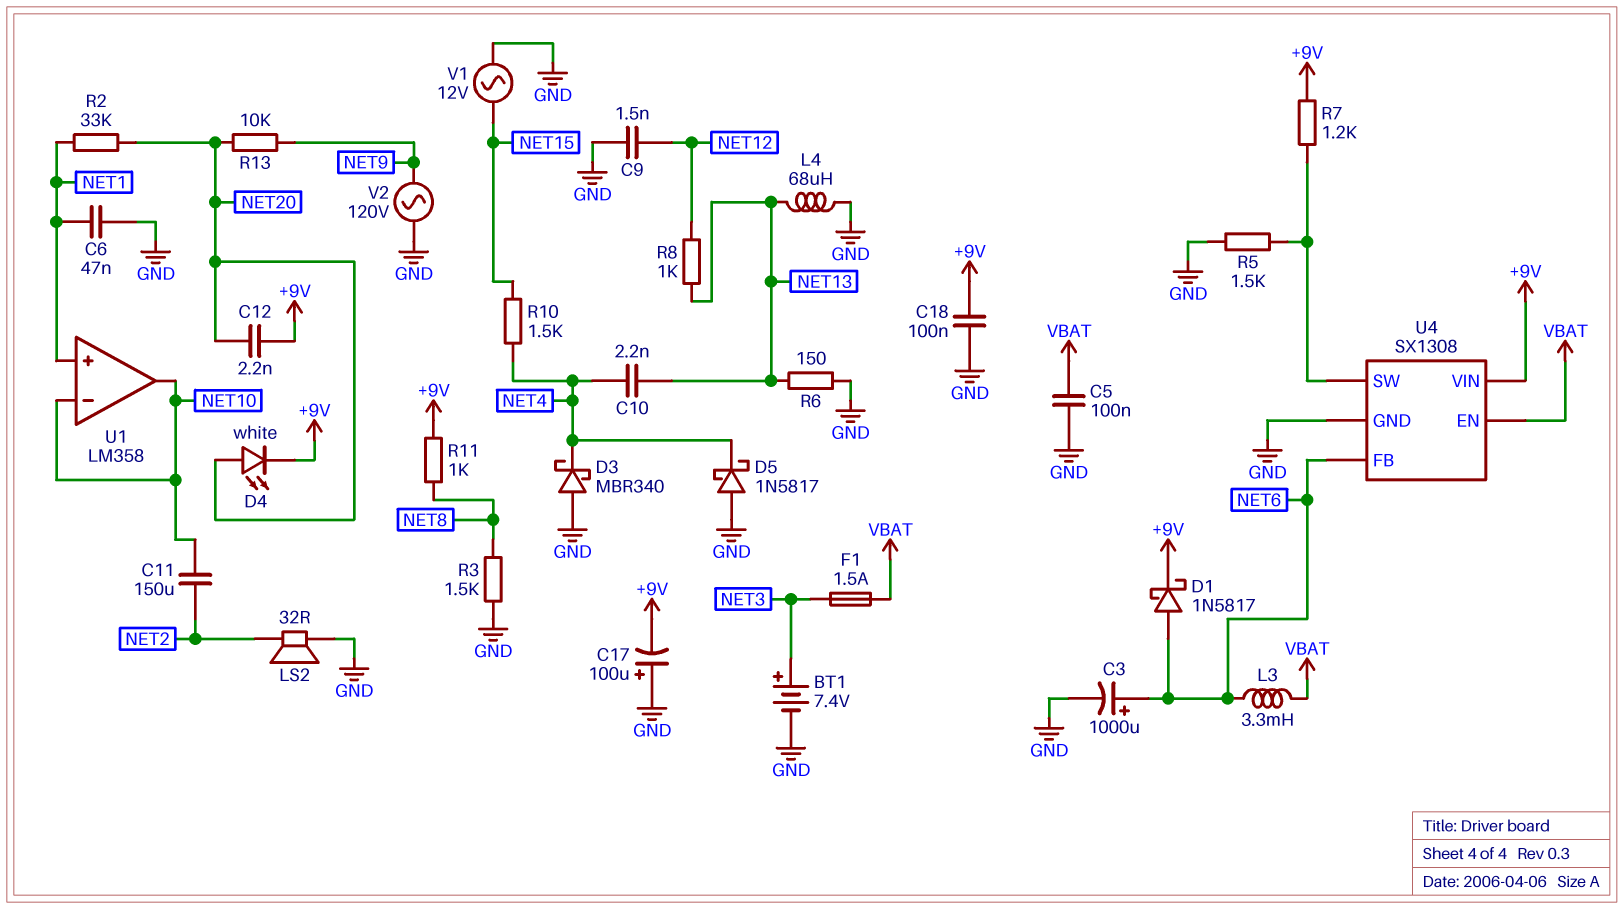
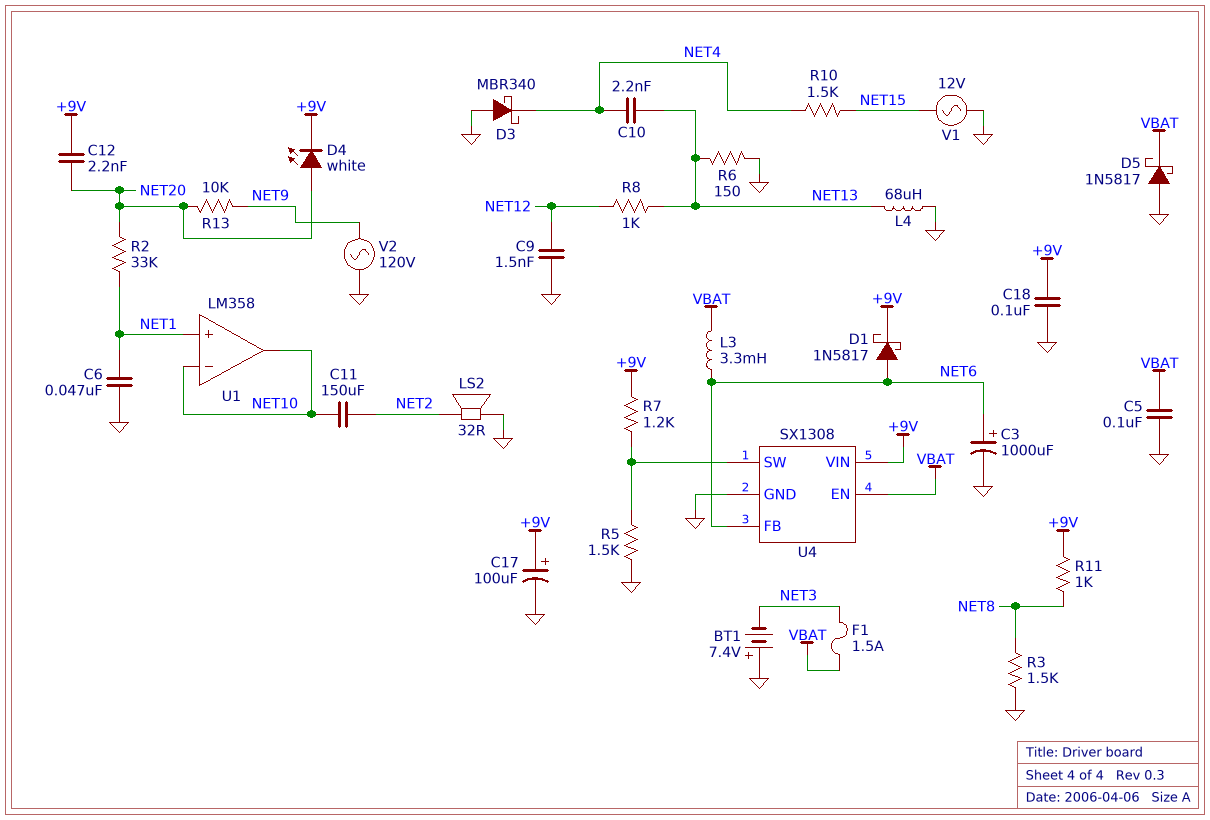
BT1: 7.4V (plus NET3, minus GND) -> 7.4V (plus GND, minus NET3)
C17: 100uF (plus GND, minus +9V) -> 100uF (plus +9V, minus GND)
D5: schottky 1N5817 (A GND, K NET4) -> schottky 1N5817 (A GND, K VBAT)

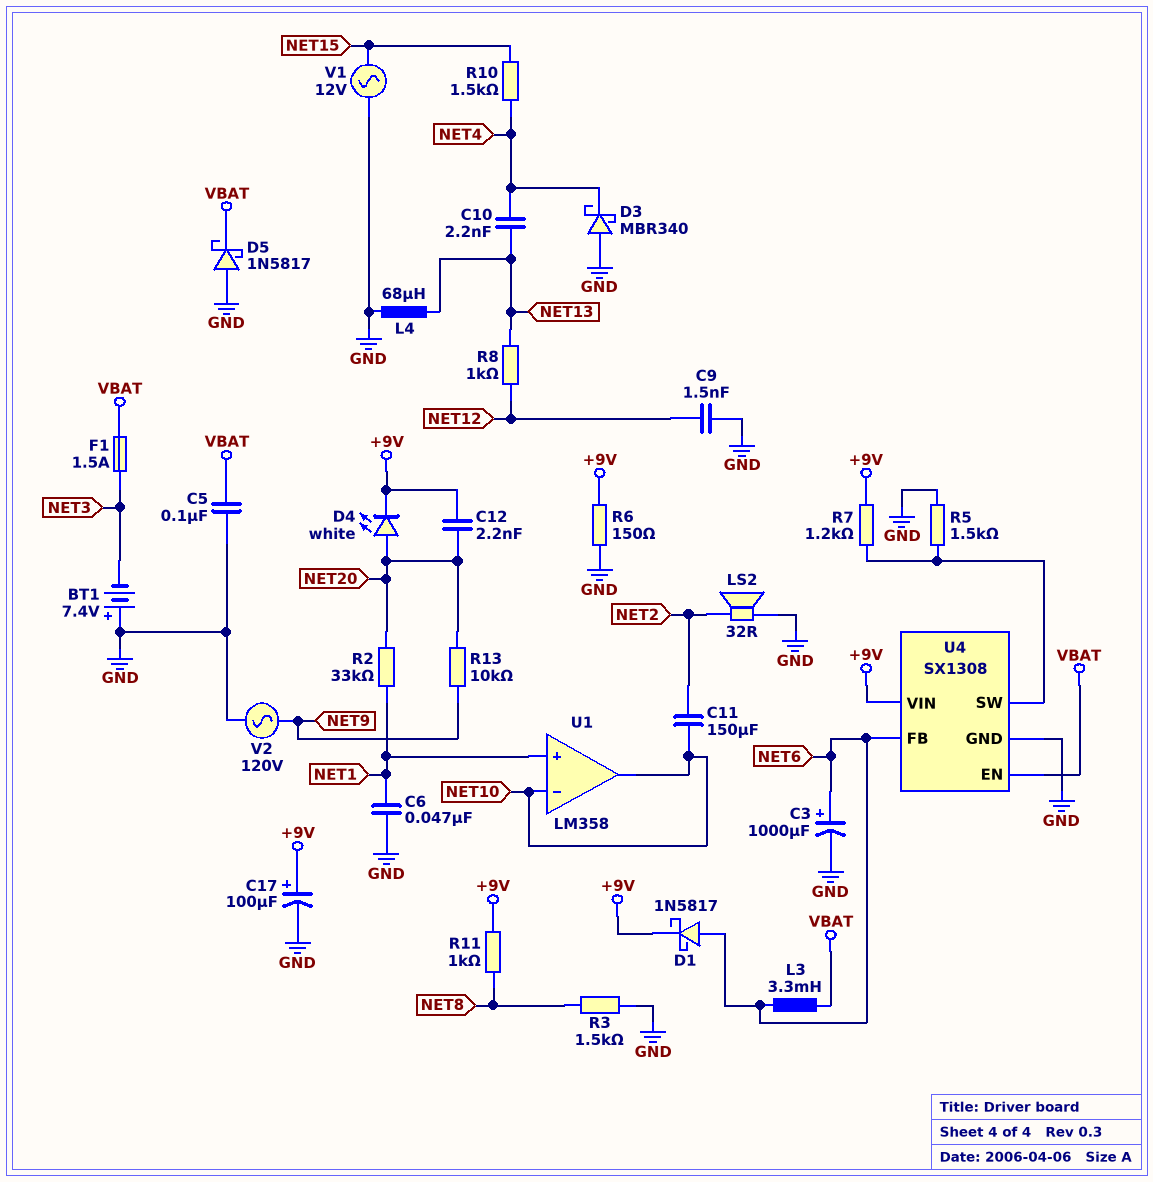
C18: 100nF (+9V, GND) -> none
R6: 150 (GND, NET13) -> 150 (+9V, GND)

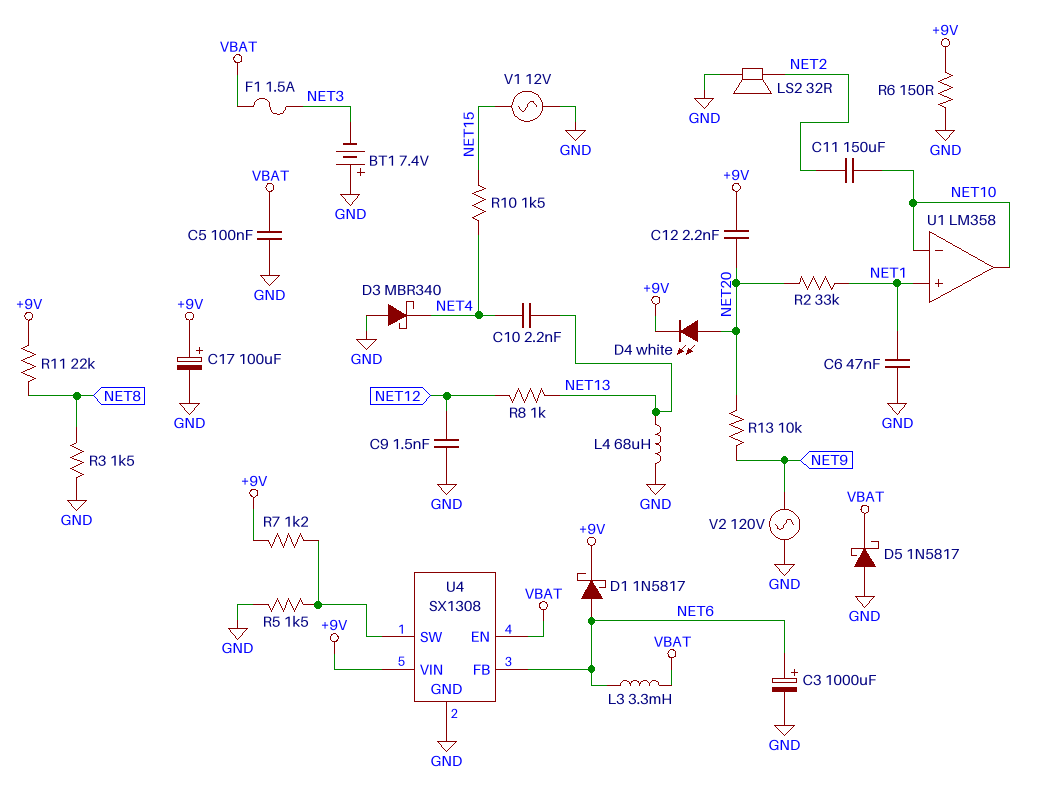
R11: 1k (+9V, NET8) -> 22k (+9V, NET8)

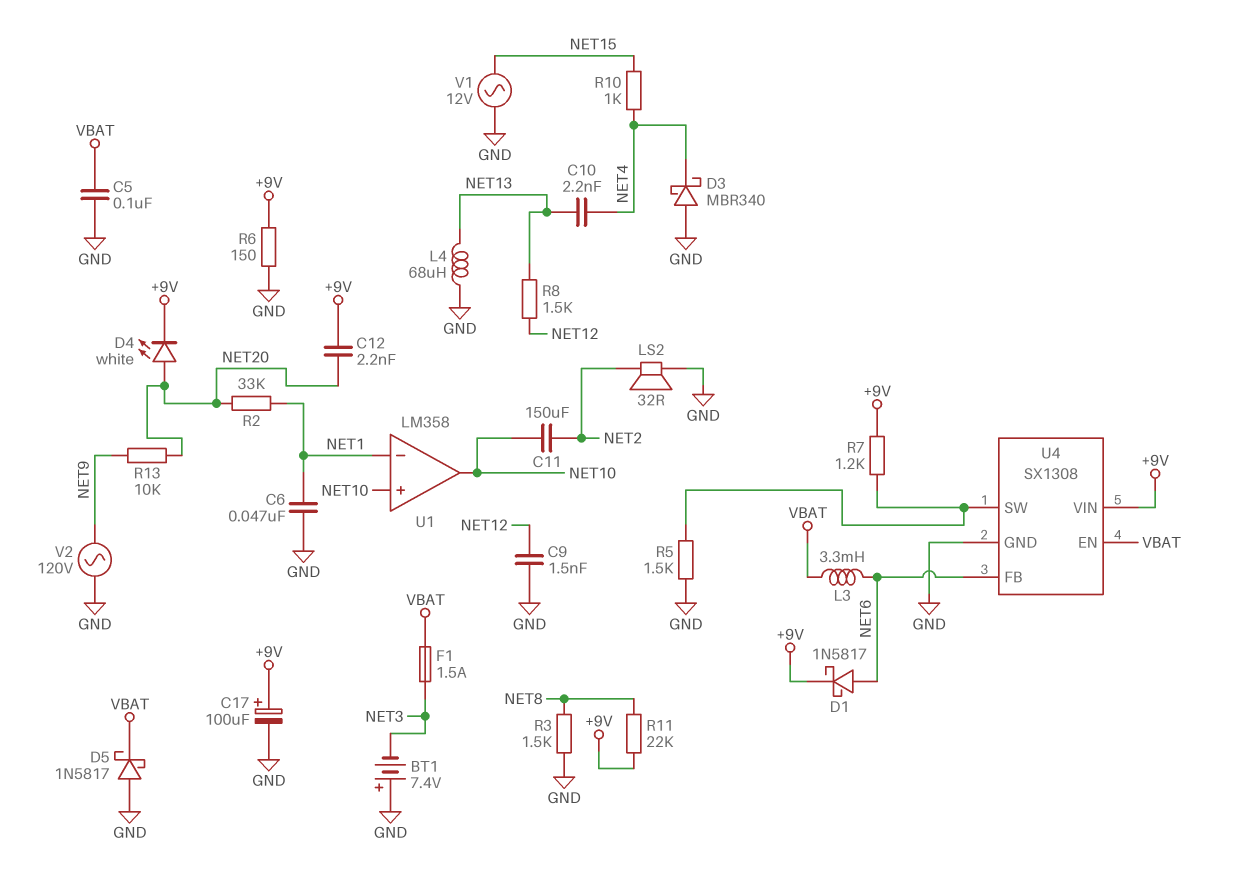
C3: 1000uF (plus NET6, minus GND) -> none
R8: 1k (NET12, NET13) -> 1.5k (NET12, NET13)
R10: 1.5k (NET4, NET15) -> 1k (NET4, NET15)
U1 pin in+: NET1 -> NET10
U1 pin in-: NET10 -> NET1

